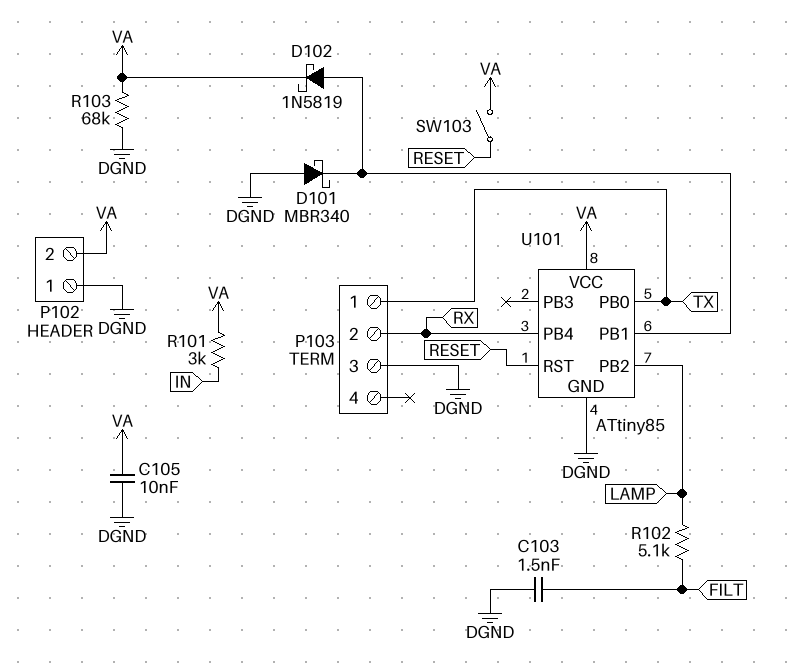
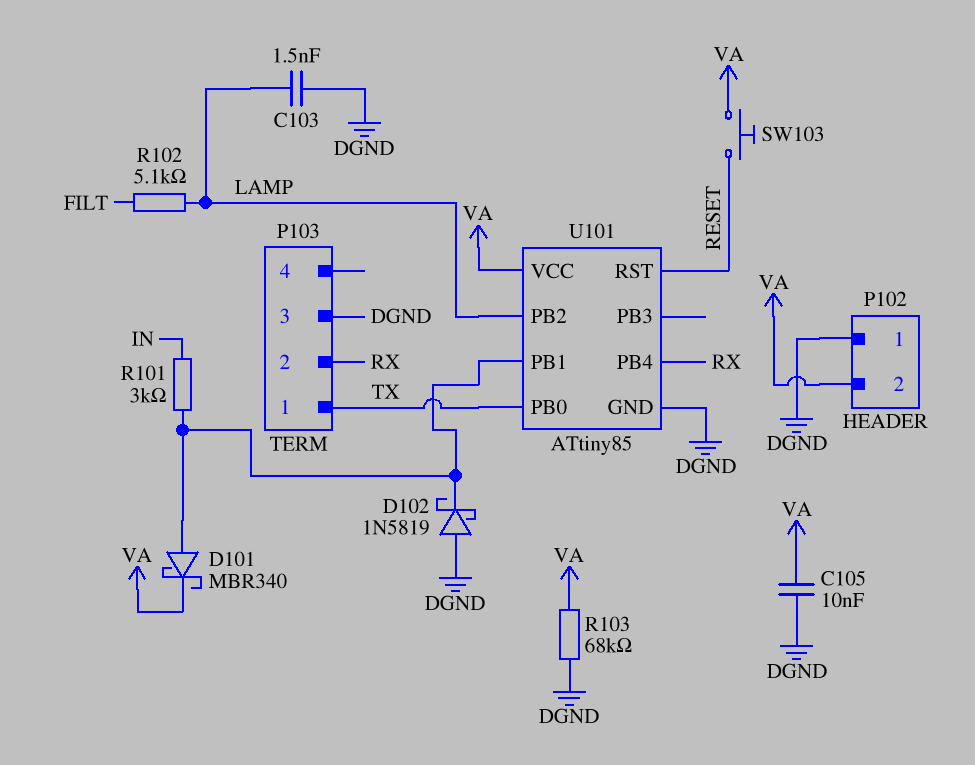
C103: 1.5nF (DGND, FILT) -> 1.5nF (DGND, LAMP)
D101: schottky MBR340 (A DGND, K U101/PB1) -> schottky MBR340 (A U101/PB1, K VA)
D102: schottky 1N5819 (A U101/PB1, K VA) -> schottky 1N5819 (A DGND, K U101/PB1)
R101: 3k (IN, VA) -> 3k (IN, U101/PB1)
SW103: switch (RESET, VA) -> button (RESET, VA)

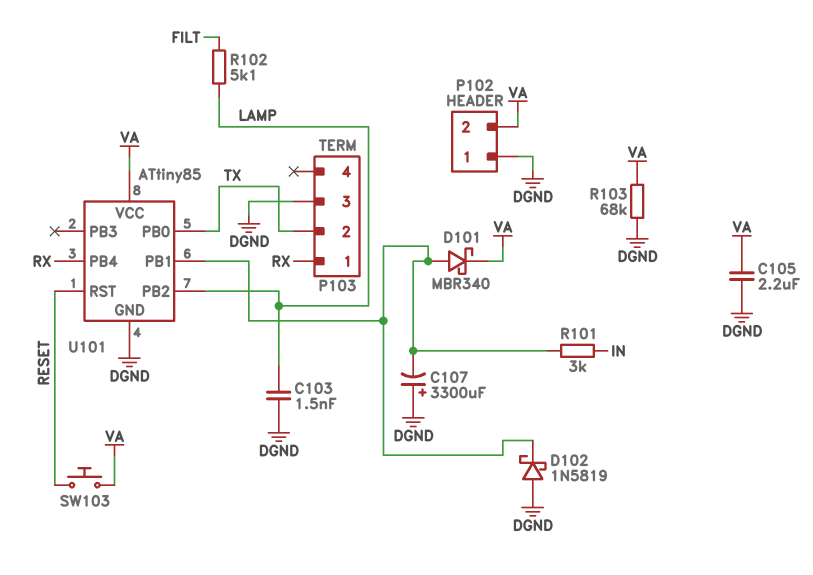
C105: 10nF (DGND, VA) -> 2.2uF (DGND, VA)
C107: none -> 3300uF (plus DGND, minus U101/PB1)
P103 pin 1: TX -> RX
P103 pin 2: RX -> TX

